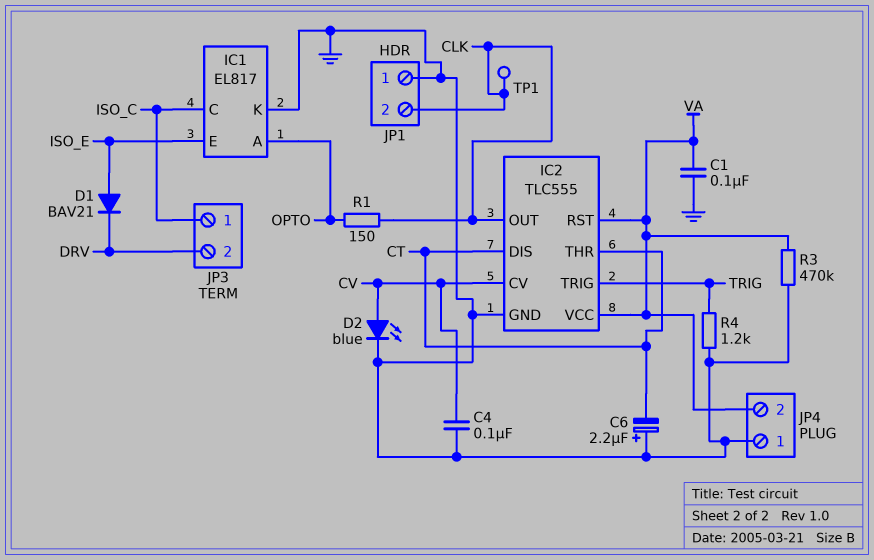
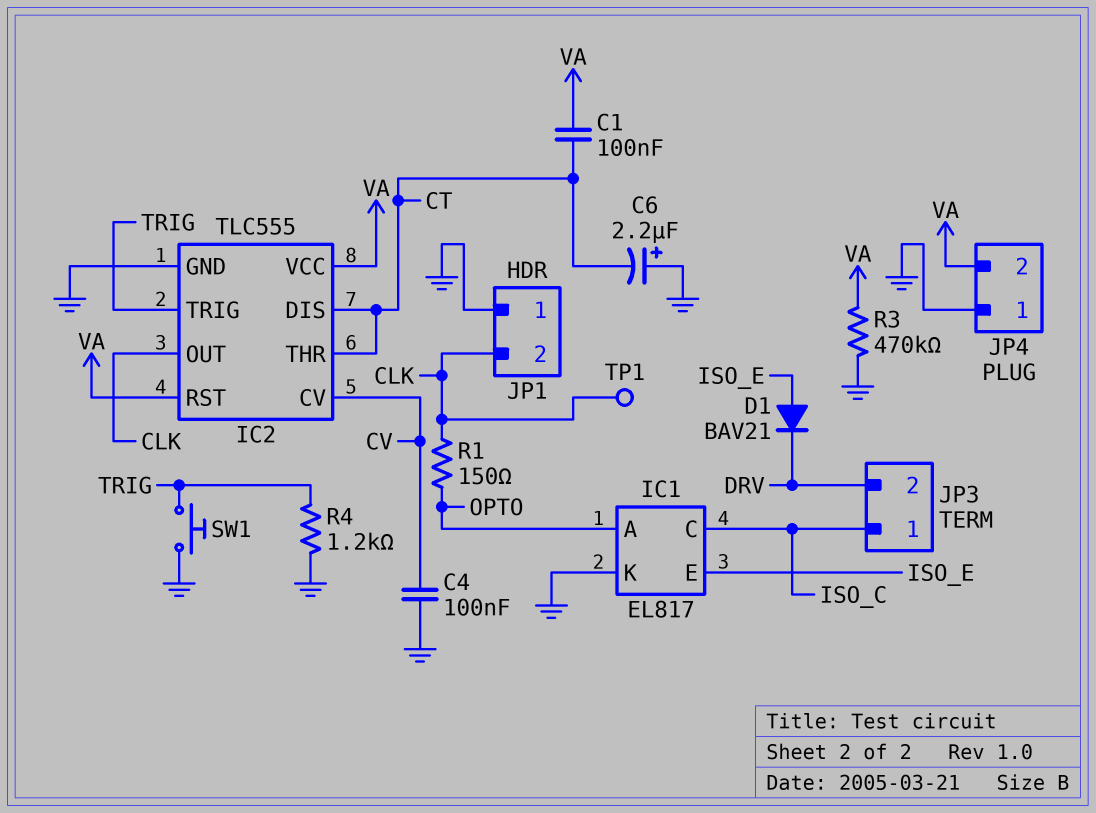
C1: 100nF (GND, VA) -> 100nF (CT, VA)
D2: LED blue (A CV, K GND) -> none
SW1: none -> button (GND, TRIG)

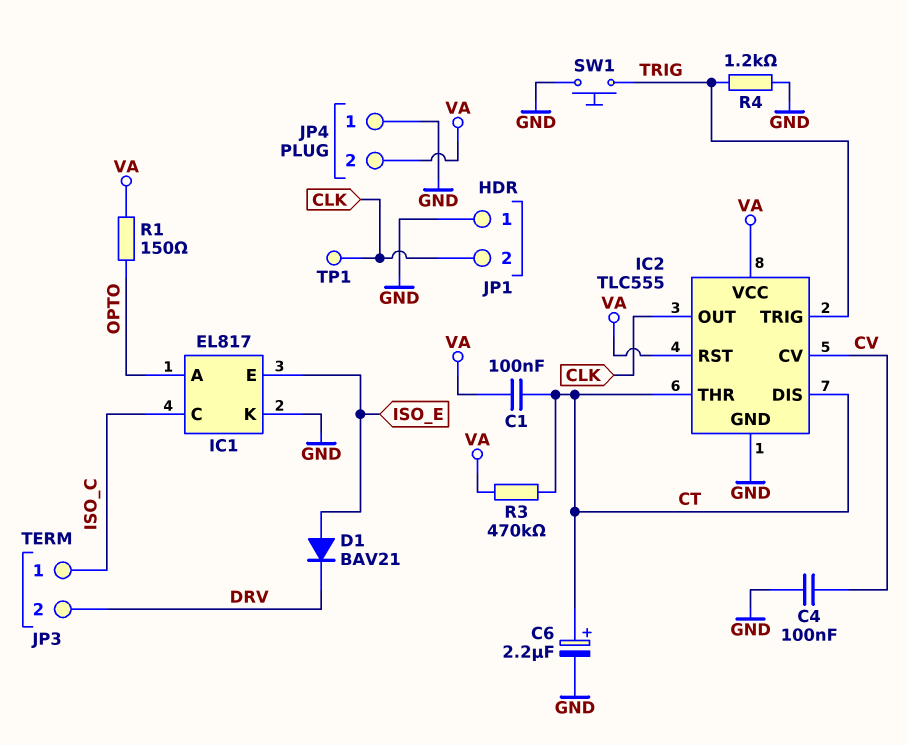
C6: 2.2uF (plus GND, minus CT) -> 2.2uF (plus CT, minus GND)
R1: 150 (CLK, OPTO) -> 150 (OPTO, VA)
R3: 470k (GND, VA) -> 470k (CT, VA)

